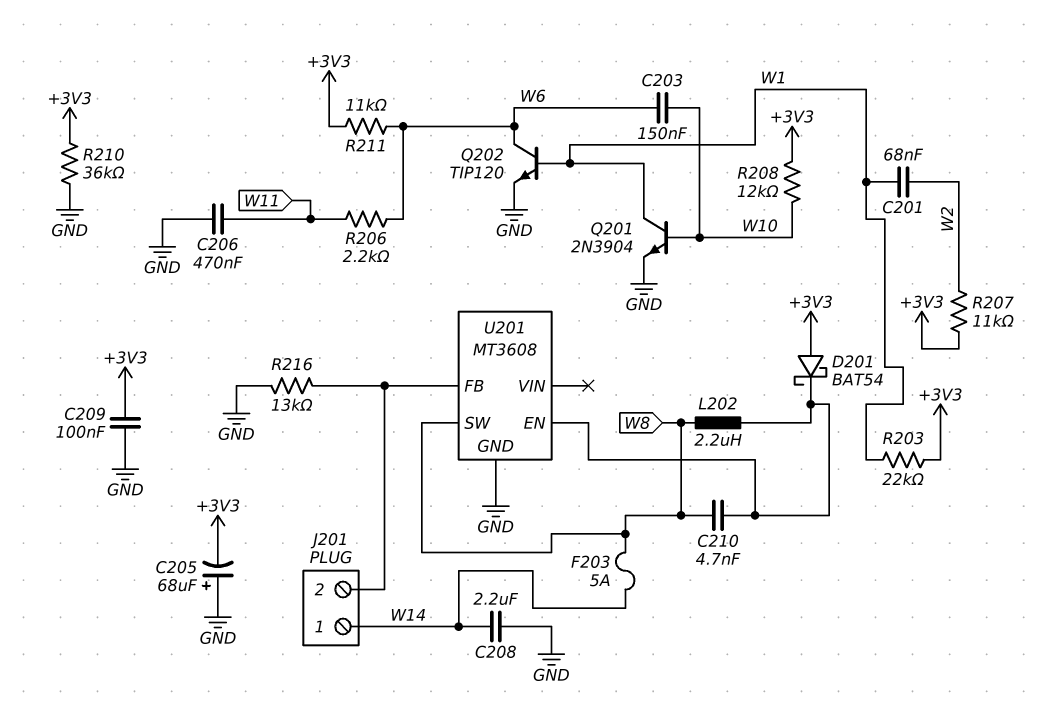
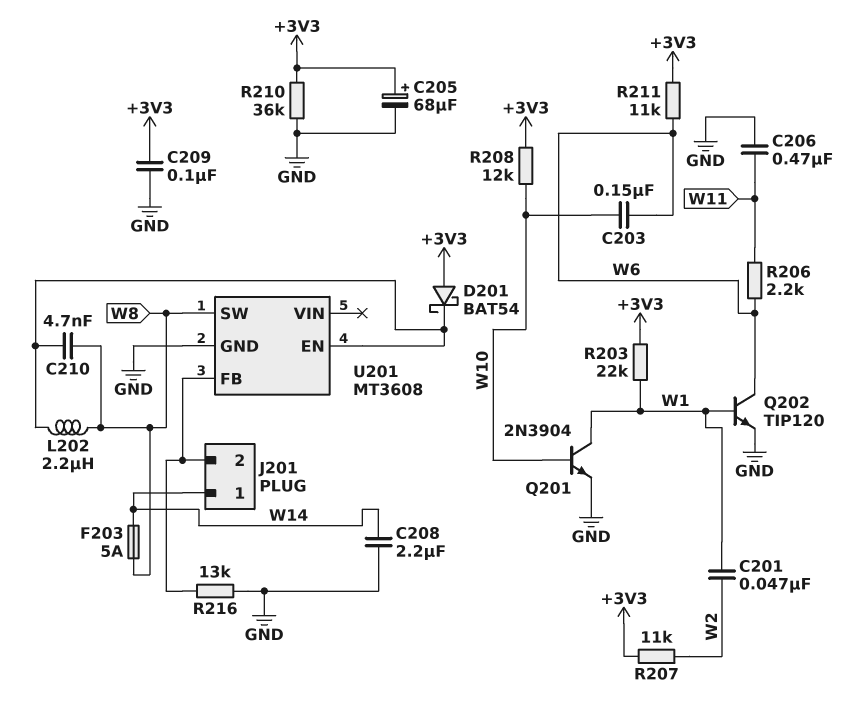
C201: 68nF (W1, W2) -> 47nF (W1, W2)
C205: 68uF (plus GND, minus +3V3) -> 68uF (plus +3V3, minus GND)

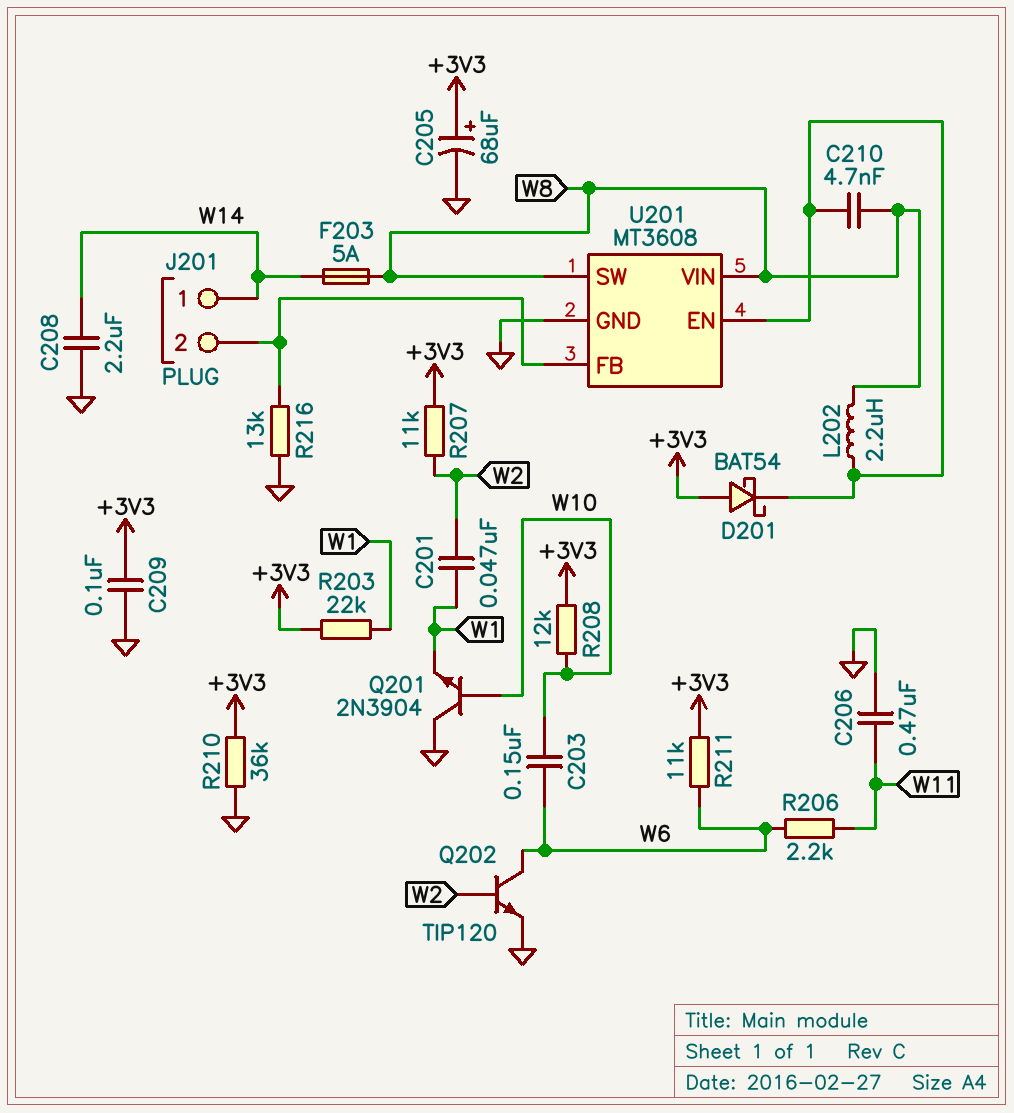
Q201: NPN 2N3904 (B W10, C W1, E GND) -> NPN 2N3904 (B W10, C GND, E W1)
Q202: NPN TIP120 (B W1, C W6, E GND) -> NPN TIP120 (B W2, C W6, E GND)
U201 pin VIN: none -> W8

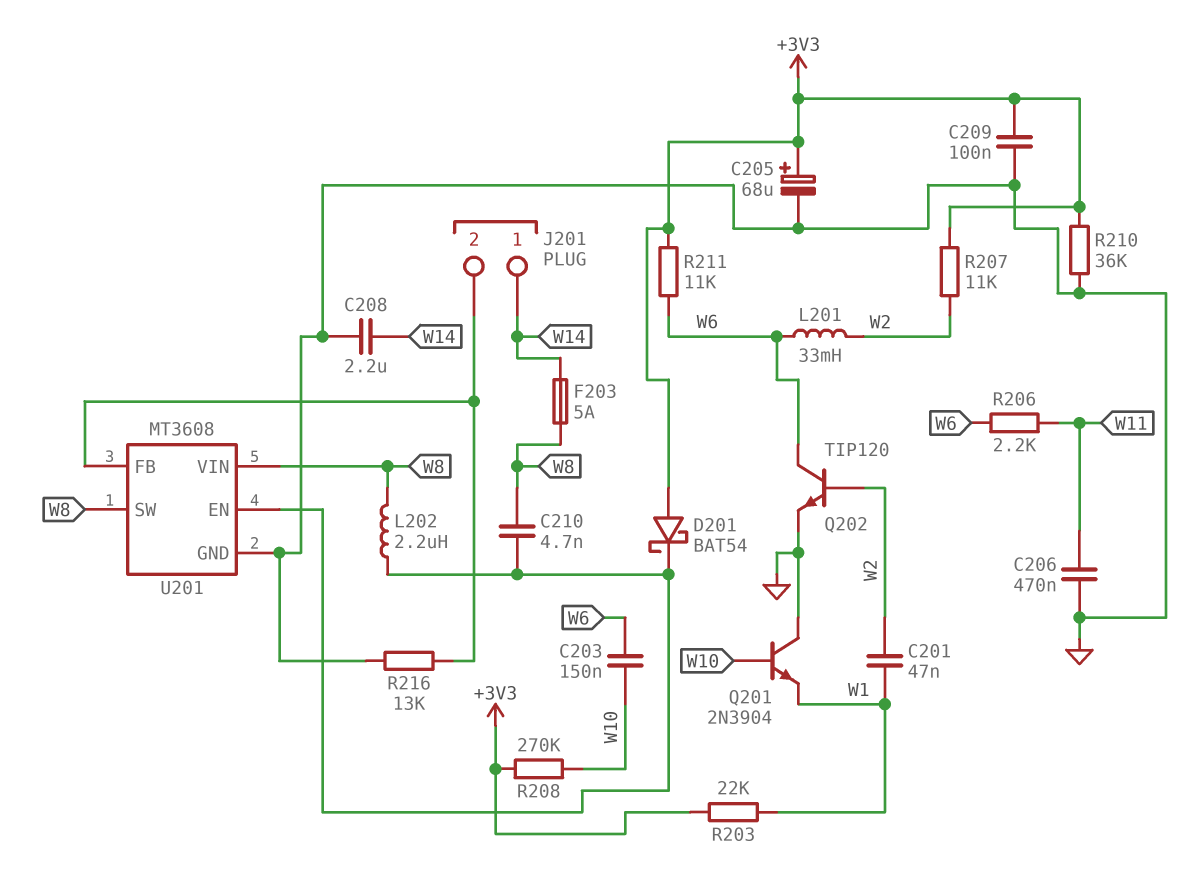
L201: none -> 33mH (W2, W6)
R208: 12k (+3V3, W10) -> 270k (+3V3, W10)

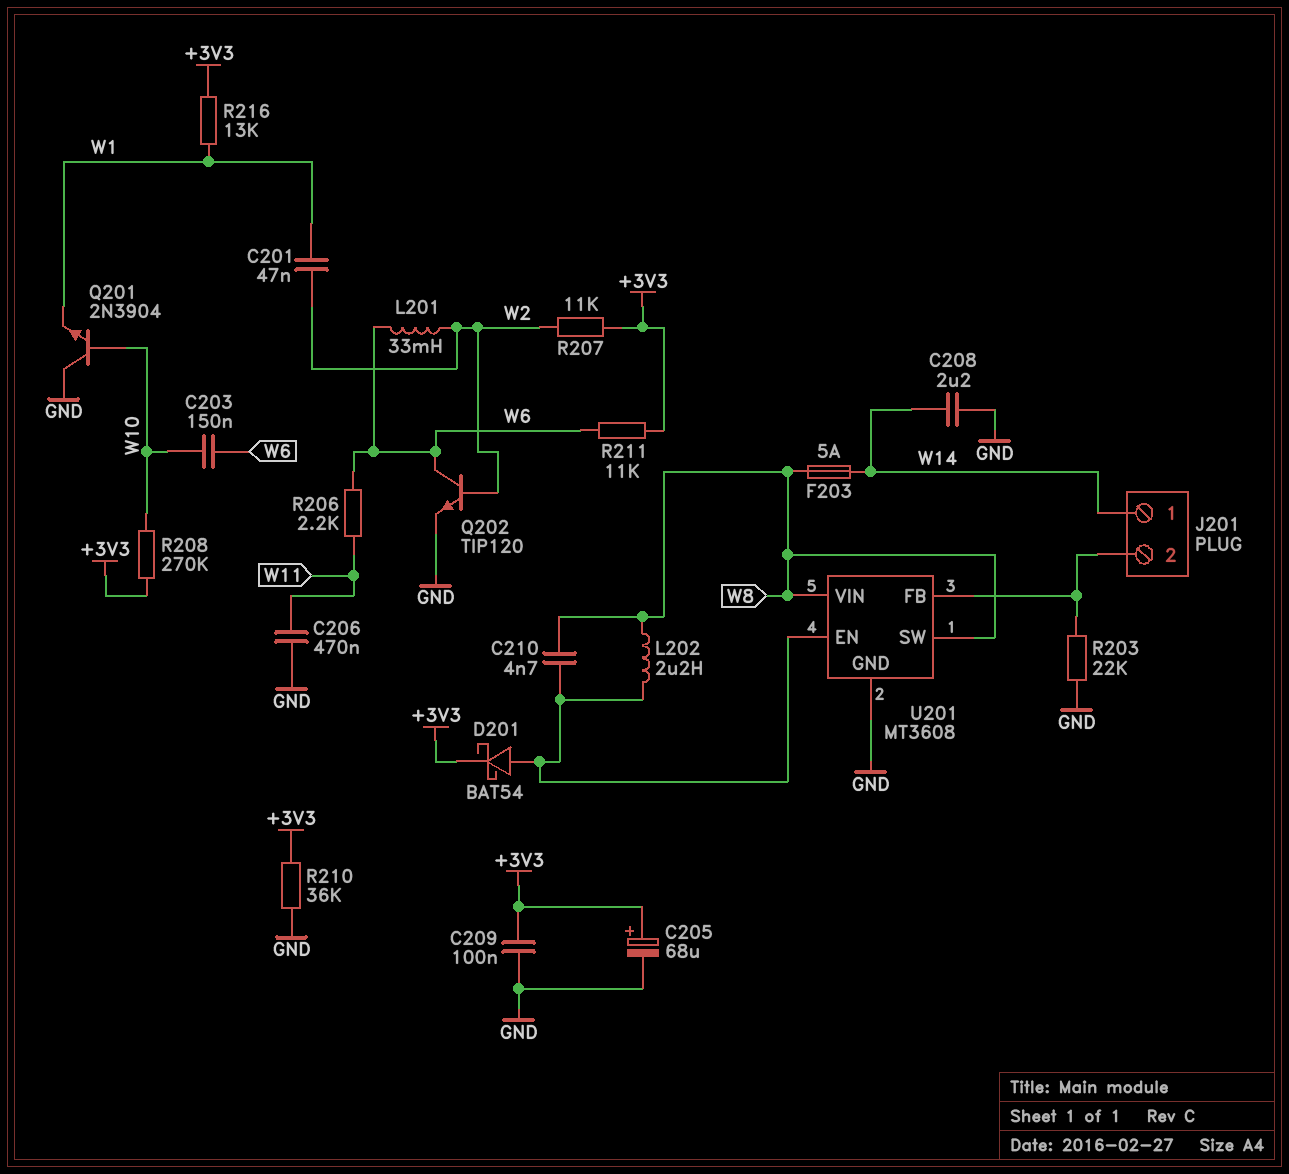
D201: schottky BAT54 (A +3V3, K U201/EN) -> schottky BAT54 (A U201/EN, K +3V3)
R203: 22k (+3V3, W1) -> 22k (GND, J201/2)
R216: 13k (GND, J201/2) -> 13k (+3V3, W1)

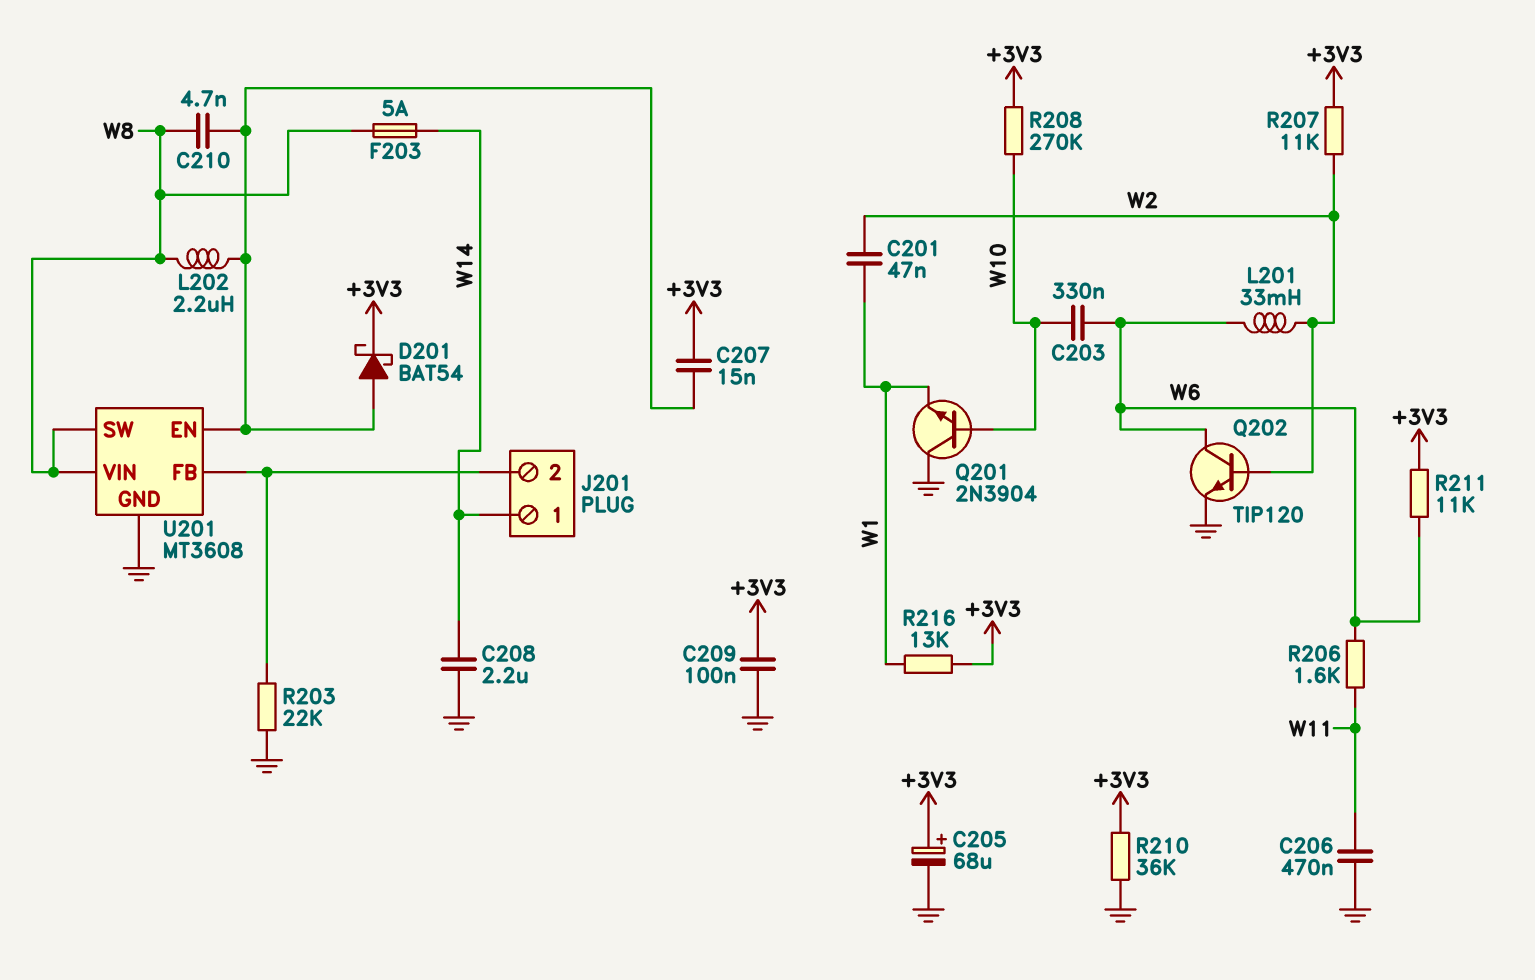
C203: 150nF (W6, W10) -> 330nF (W6, W10)
C207: none -> 15nF (+3V3, U201/EN)
R206: 2.2k (W6, W11) -> 1.6k (W6, W11)

